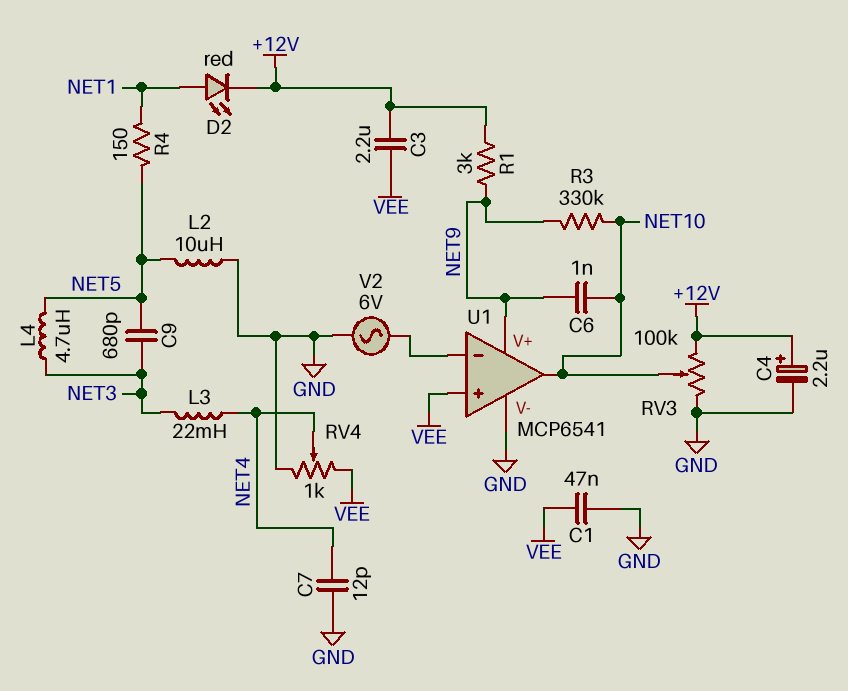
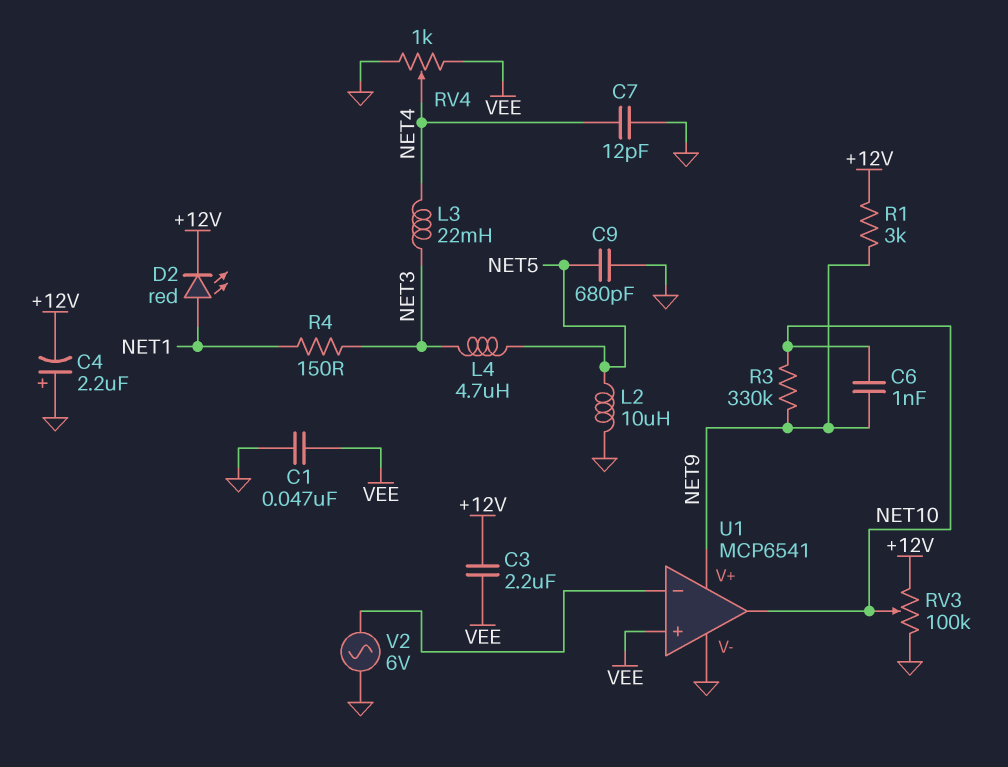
C4: 2.2uF (plus +12V, minus GND) -> 2.2uF (plus GND, minus +12V)
C9: 680pF (NET3, NET5) -> 680pF (GND, NET5)
R4: 150 (NET1, NET5) -> 150 (NET1, NET3)

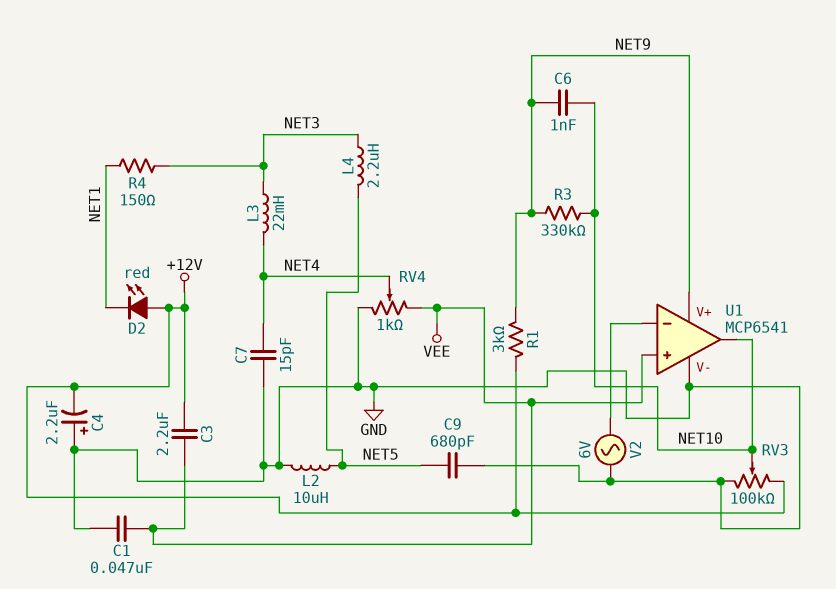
C7: 12pF (GND, NET4) -> 15pF (GND, NET4)
D2: LED red (A NET1, K +12V) -> LED red (A +12V, K NET1)
L4: 4.7uH (NET3, NET5) -> 2.2uH (NET3, NET5)

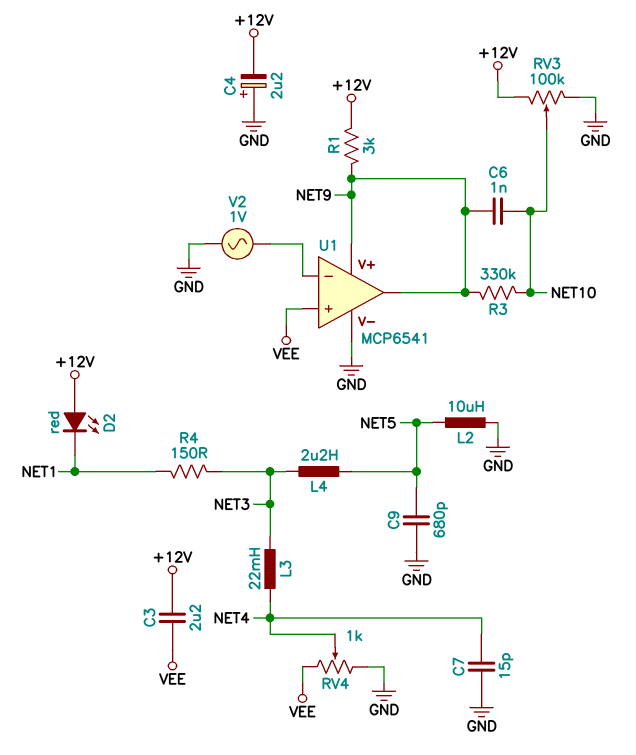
C1: 47nF (GND, VEE) -> none
U1 pin out: NET10 -> NET9
V2: AC 6V (GND, U1/in-) -> AC 1V (GND, U1/in-)

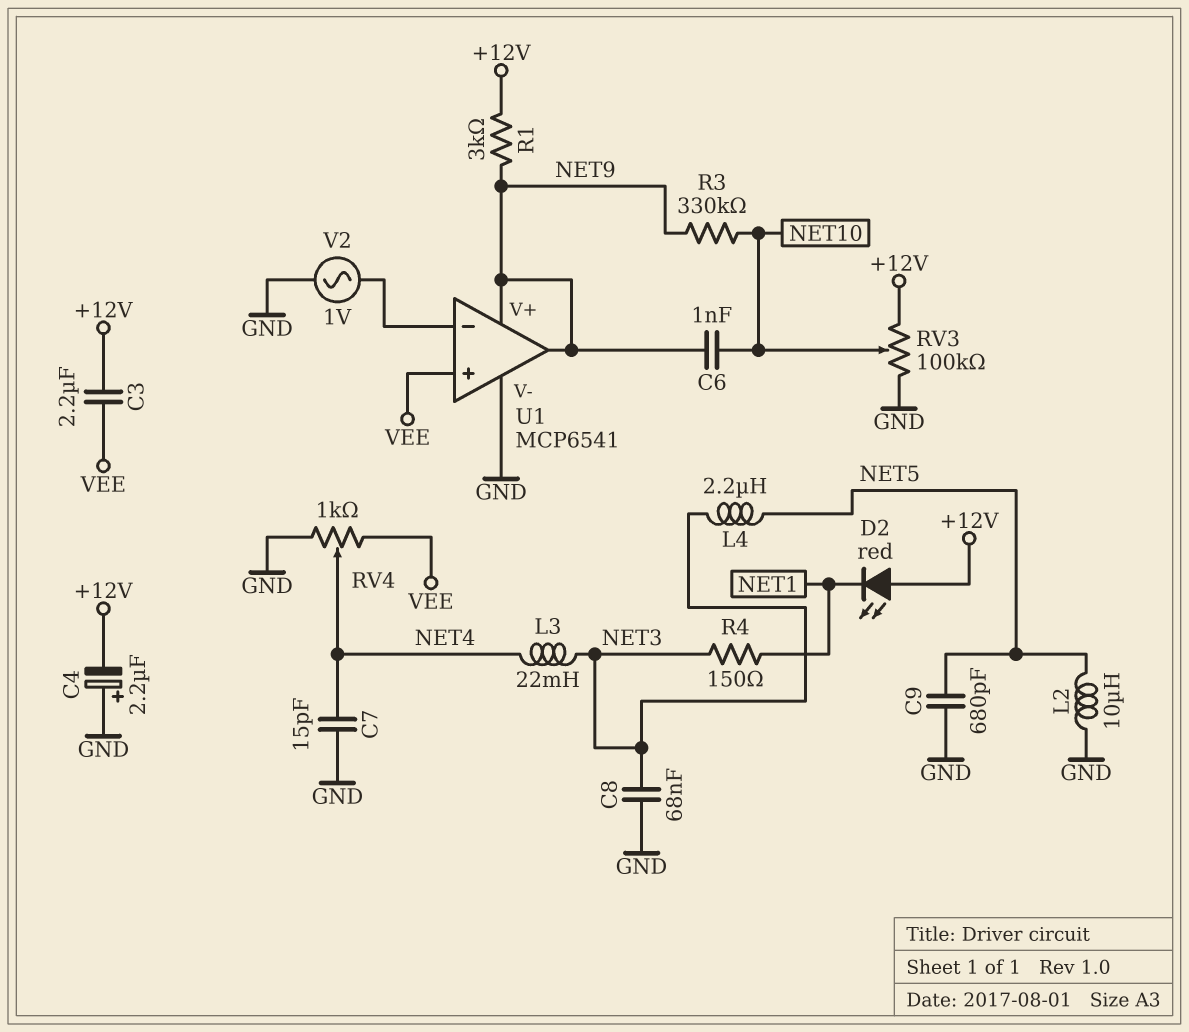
C8: none -> 68nF (GND, NET3)

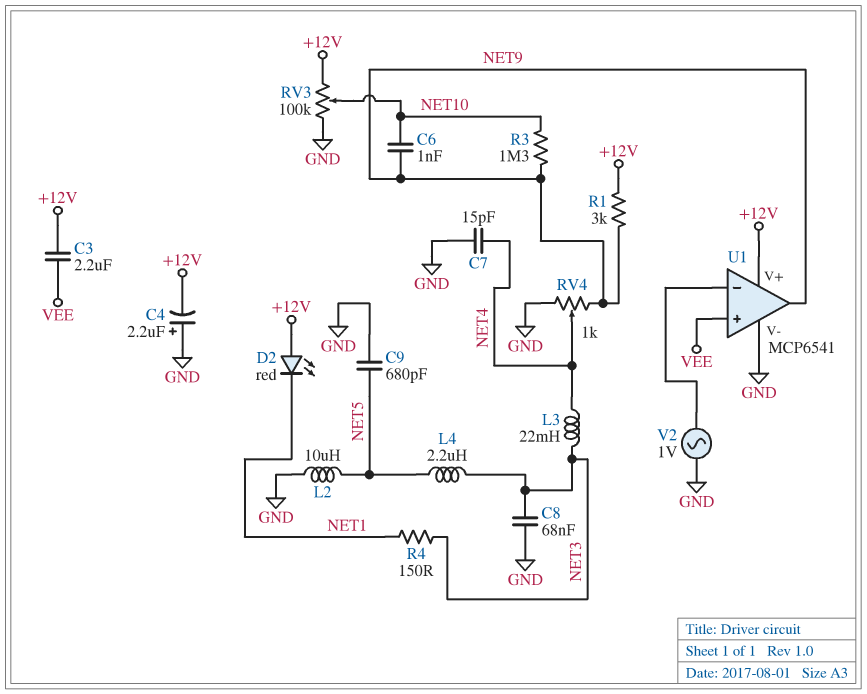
R3: 330k (NET9, NET10) -> 1.3M (NET9, NET10)
RV4: 1k (GND, VEE, wiper NET4) -> 1k (GND, NET9, wiper NET4)
U1 pin V+: NET9 -> +12V

